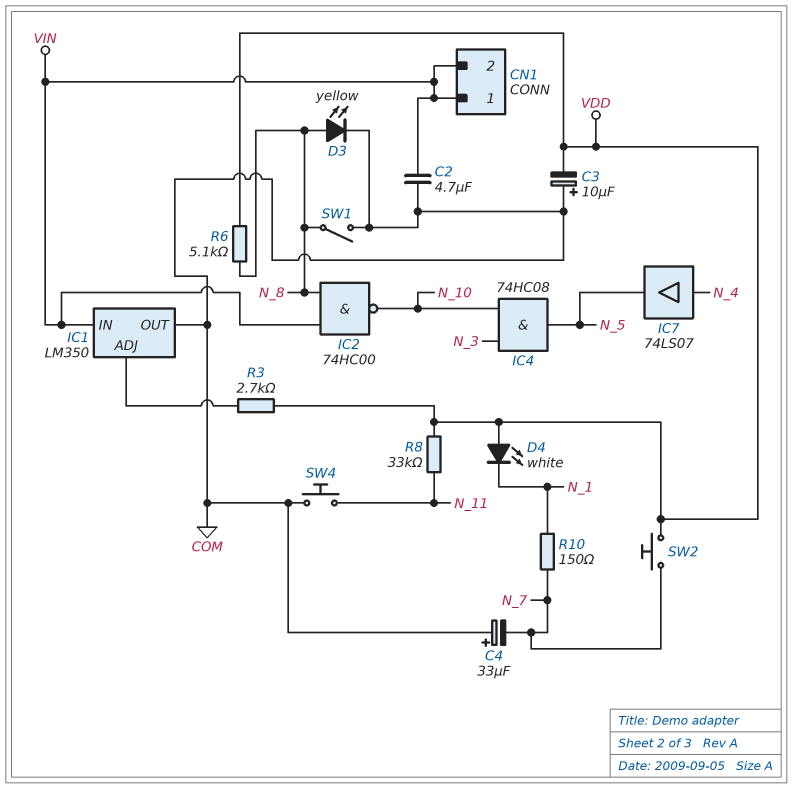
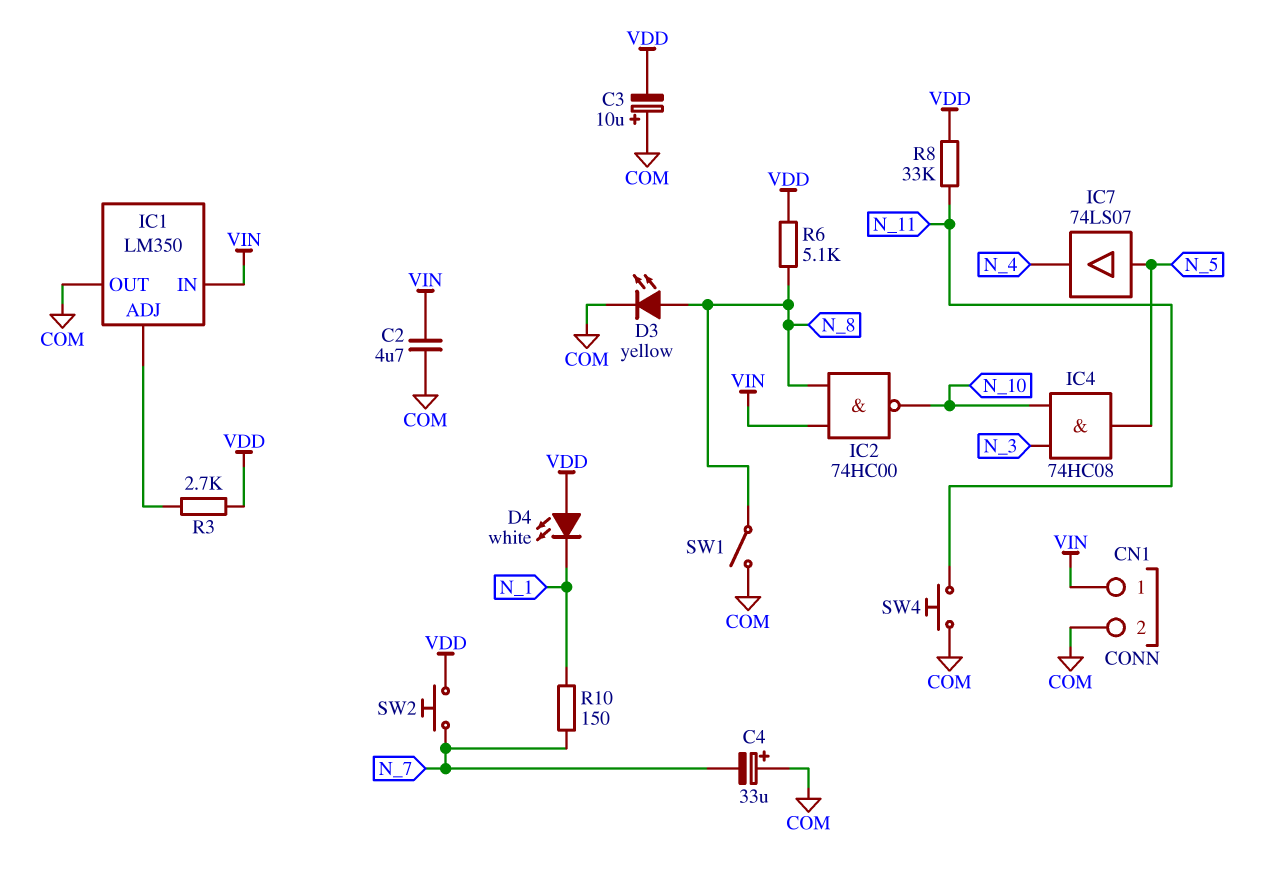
CN1 pin 2: VIN -> COM
IC7: buffer 74LS07 (in N_4, out N_5) -> buffer 74LS07 (in N_5, out N_4)

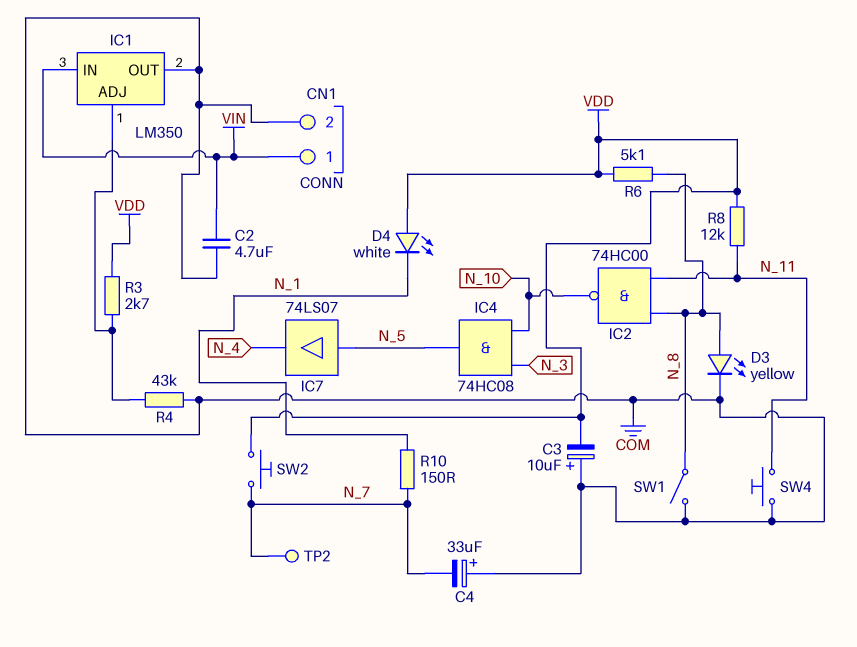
IC2: NAND 74HC00 (in N_8, in VIN, out N_10) -> NAND 74HC00 (in N_8, in N_11, out N_10)
R4: none -> 43k (COM, IC1/ADJ)
R8: 33k (N_11, VDD) -> 12k (N_11, VDD)
TP2: none -> test point (N_7)

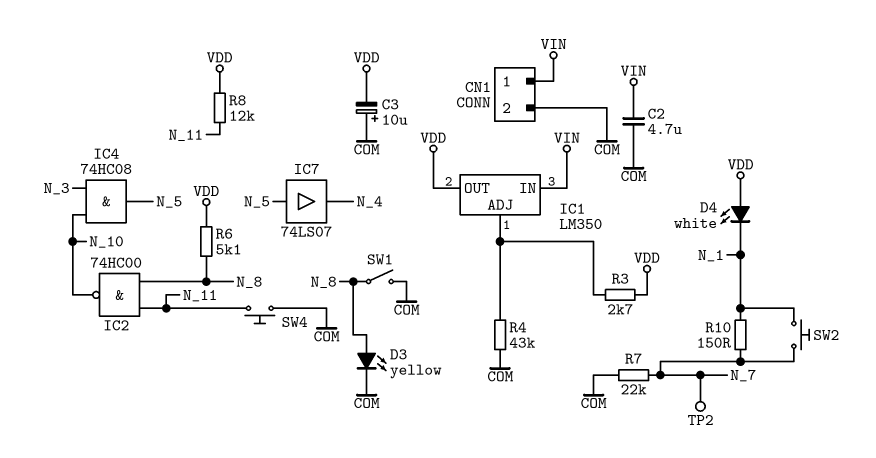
C4: 33uF (plus COM, minus N_7) -> none
IC1 pin OUT: COM -> VDD
R7: none -> 22k (COM, N_7)
SW2: button (N_7, VDD) -> button (N_1, N_7)

